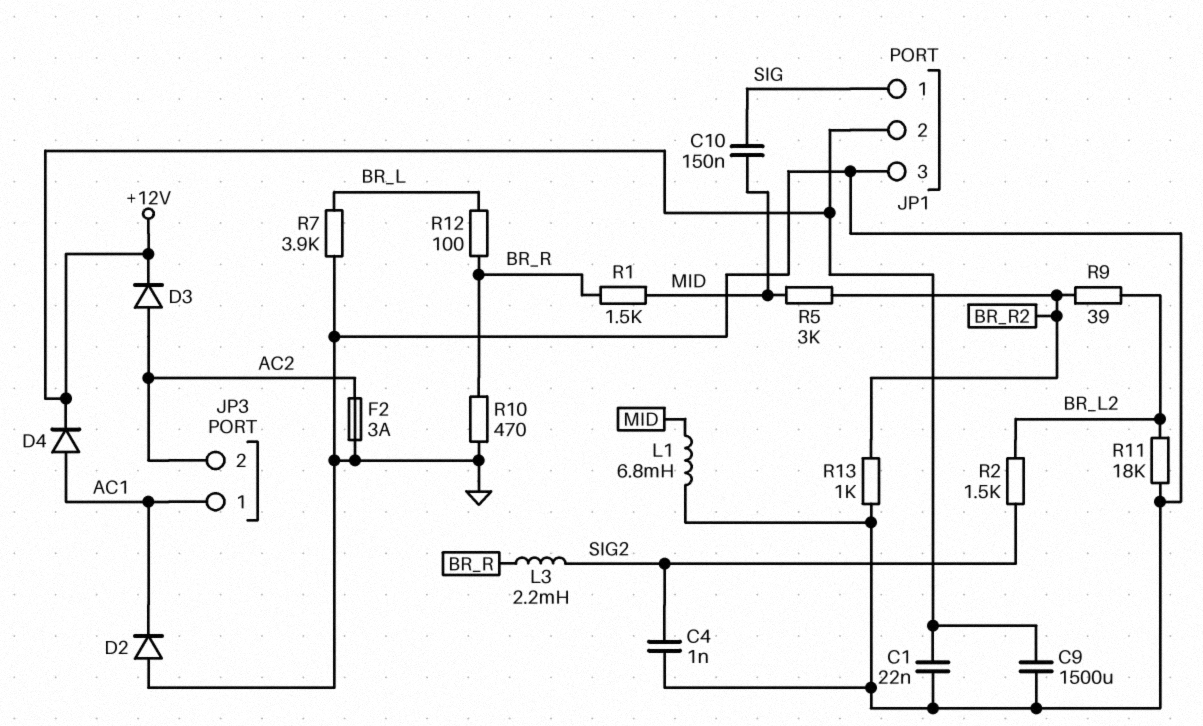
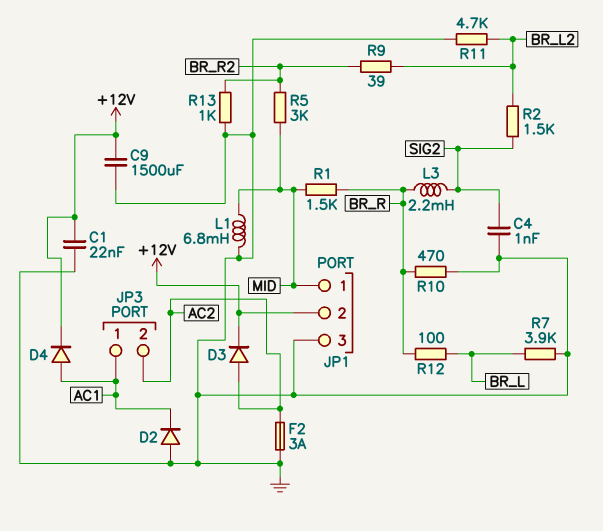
C10: 150nF (MID, SIG) -> none
JP1 pin 1: SIG -> MID
R11: 18k (BR_L2, GND) -> 4.7k (BR_L2, GND)

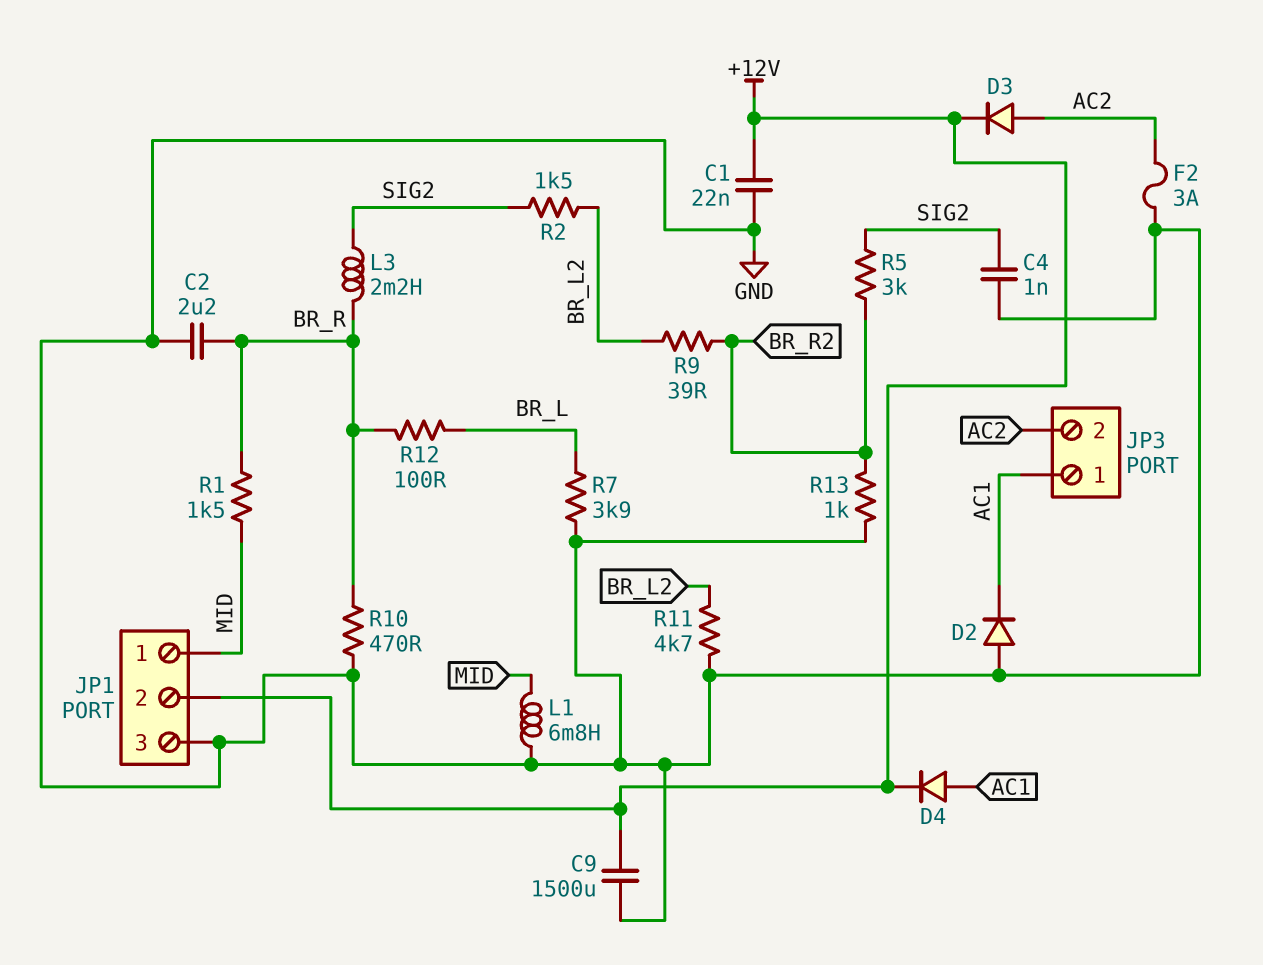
C2: none -> 2.2uF (BR_R, GND)
R5: 3k (BR_R2, MID) -> 3k (BR_R2, SIG2)

